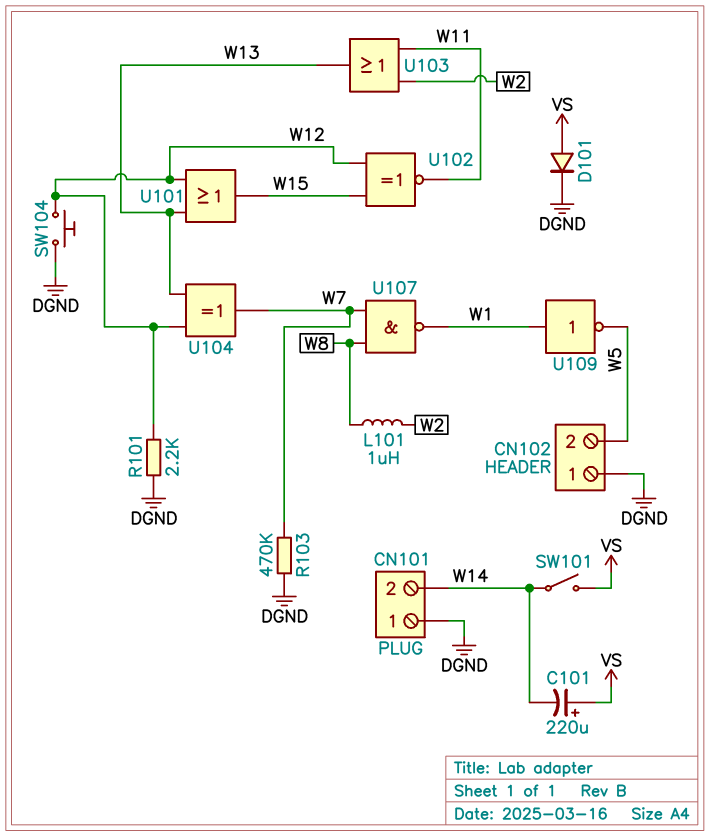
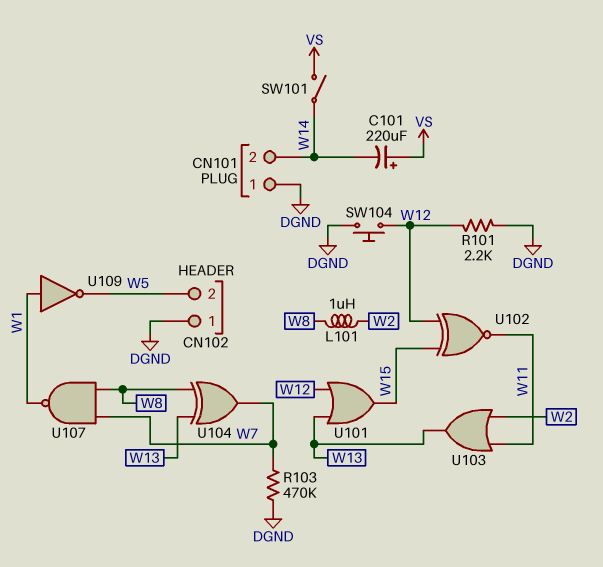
D101: diode (A VS, K DGND) -> none
U104: XOR (in W12, in W13, out W7) -> XOR (in W8, in W13, out W7)

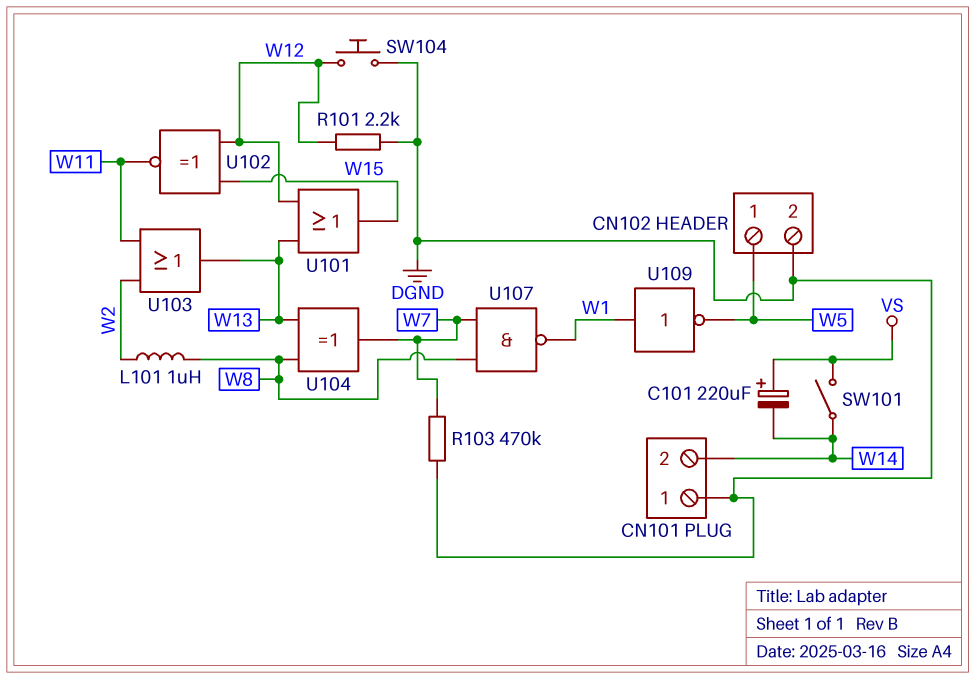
CN102 pin 1: DGND -> W5
CN102 pin 2: W5 -> DGND

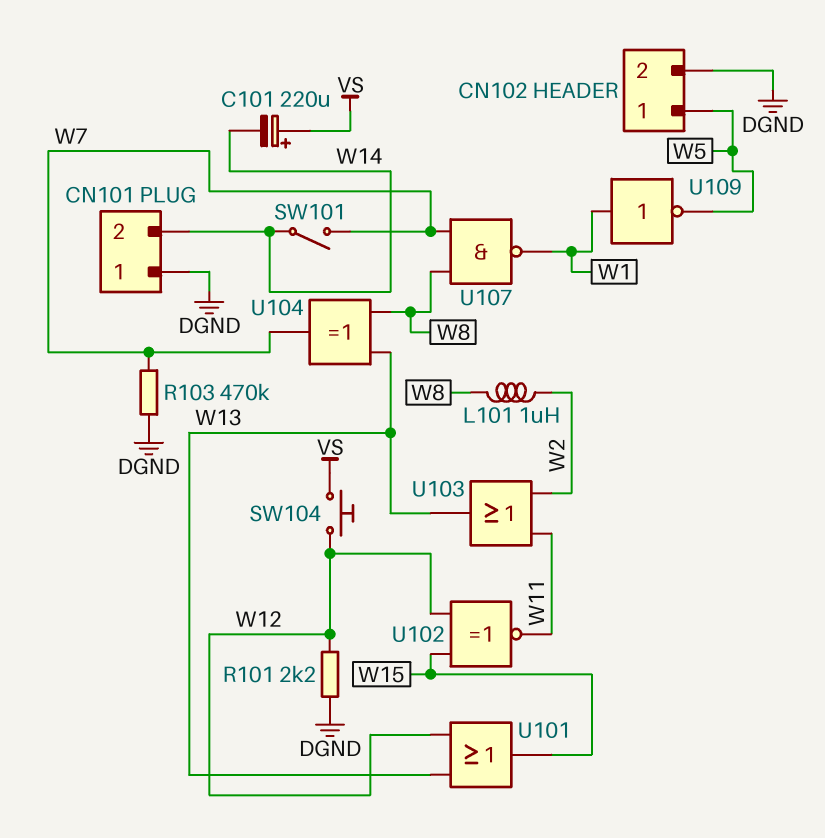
SW101: switch (VS, W14) -> switch (W7, W14)
SW104: button (DGND, W12) -> button (VS, W12)

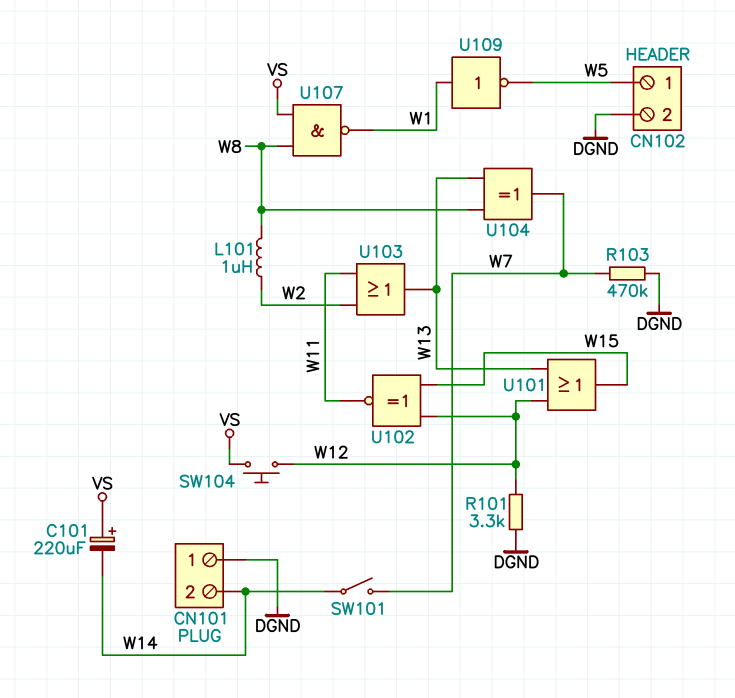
R101: 2.2k (DGND, W12) -> 3.3k (DGND, W12)
U107: NAND (in W7, in W8, out W1) -> NAND (in VS, in W8, out W1)

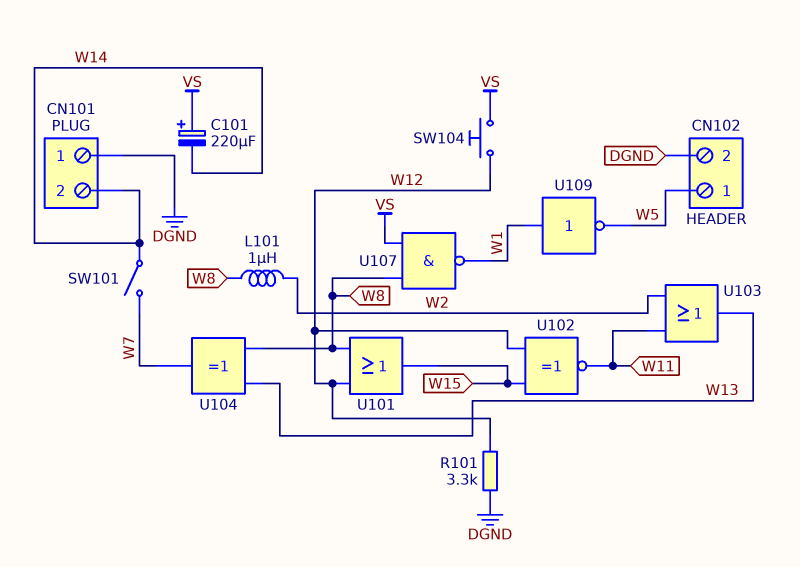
R103: 470k (DGND, W7) -> none
U101: OR (in W12, in W13, out W15) -> OR (in W8, in W12, out W15)

